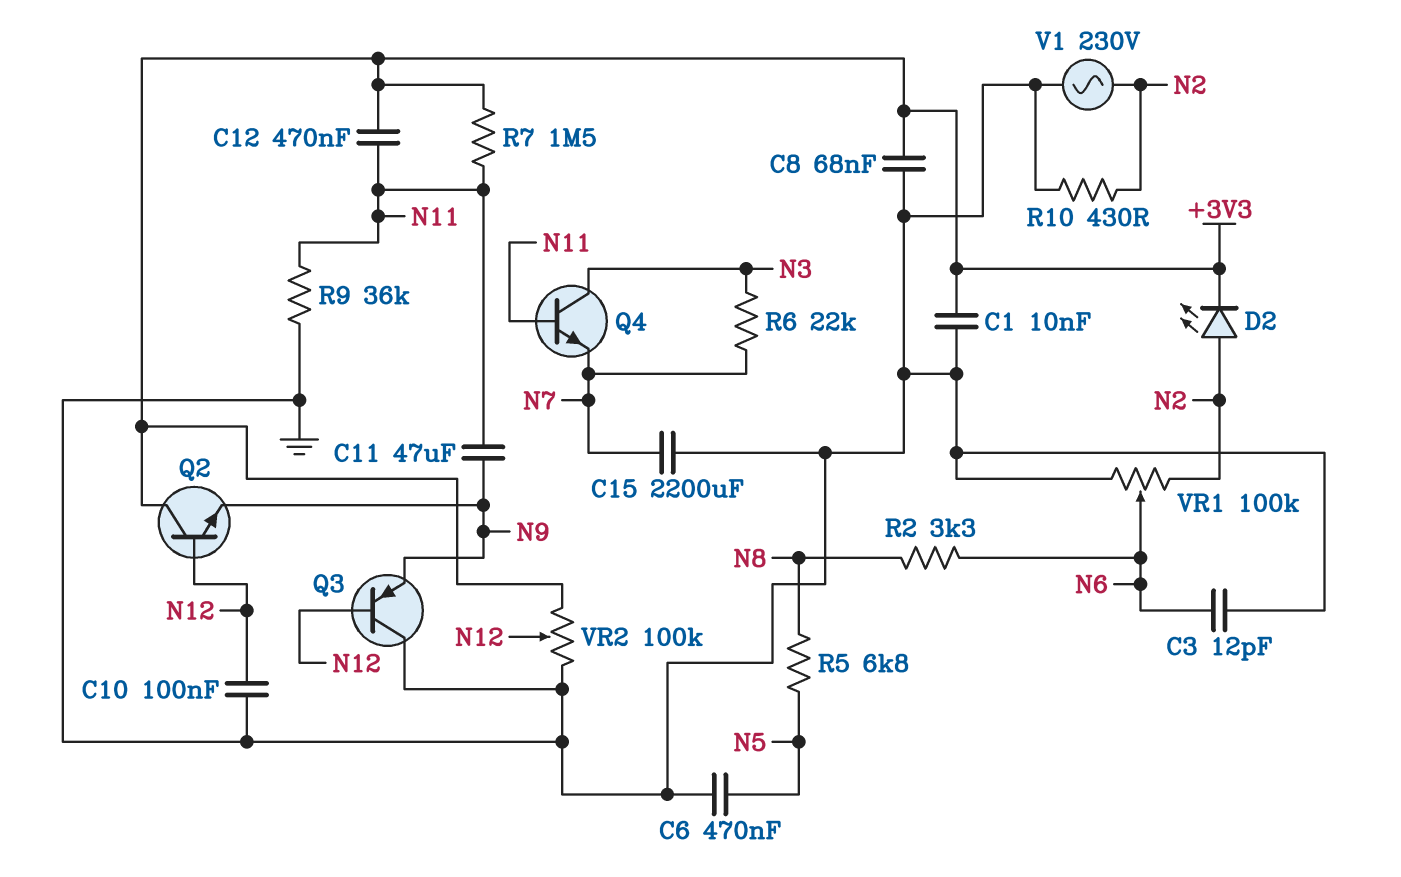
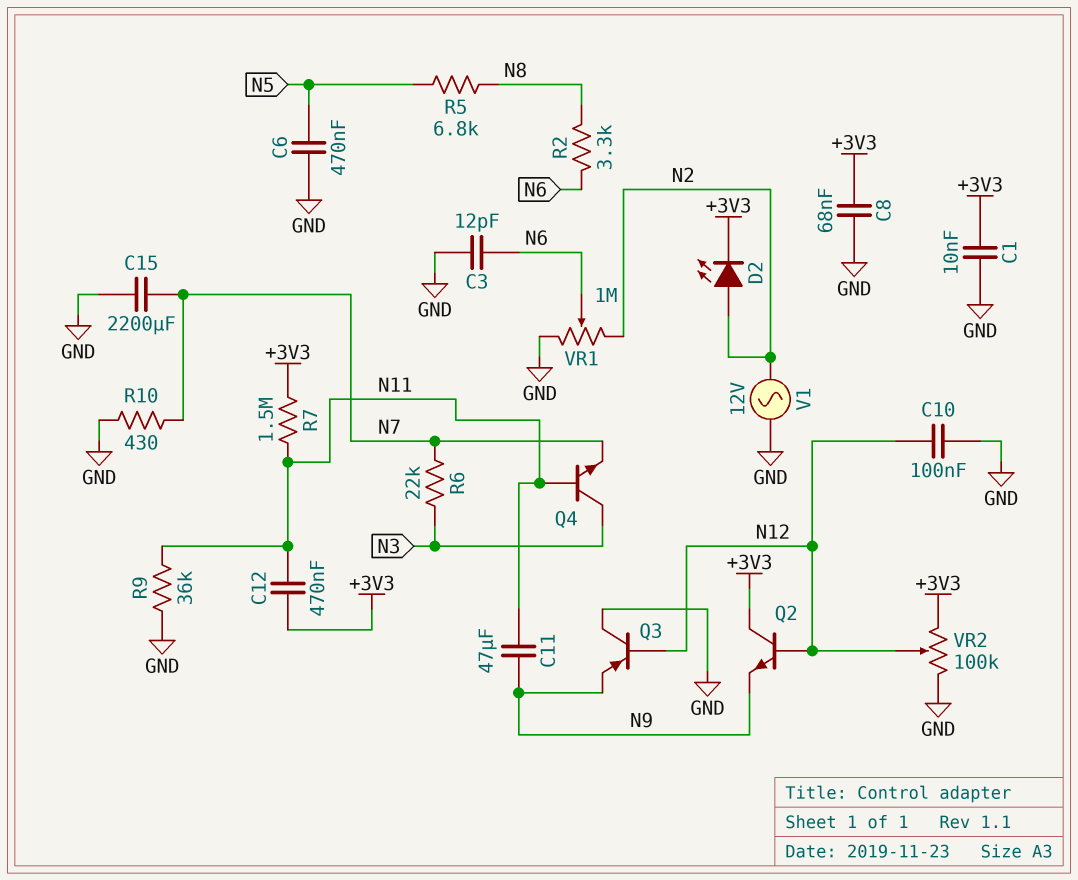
R10: 430 (GND, N2) -> 430 (GND, N7)
V1: AC 230V (GND, N2) -> AC 12V (GND, N2)
VR1: 100k (GND, N2, wiper N6) -> 1M (GND, N2, wiper N6)

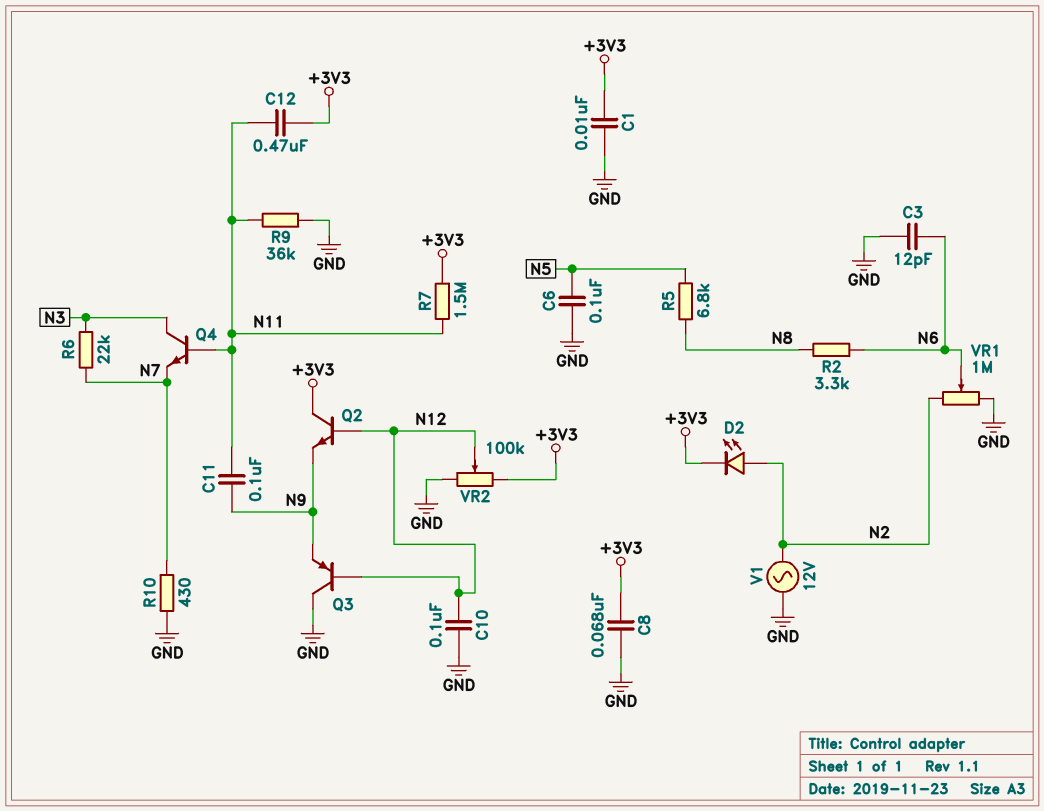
C6: 470nF (GND, N5) -> 100nF (GND, N5)
C11: 47uF (N9, N11) -> 100nF (N9, N11)
C15: 2200uF (GND, N7) -> none

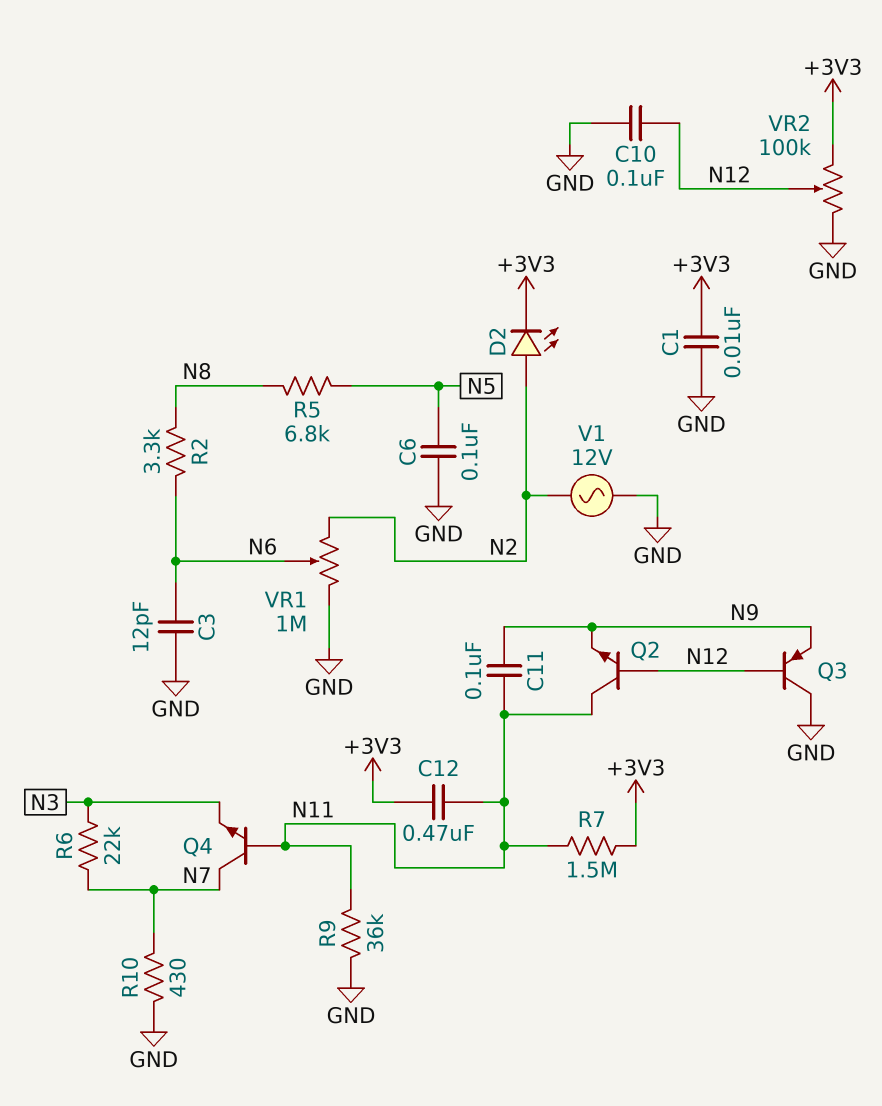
C8: 68nF (+3V3, GND) -> none
Q2: NPN (B N12, C +3V3, E N9) -> NPN (B N12, C N11, E N9)
Q4: NPN (B N11, C N3, E N7) -> NPN (B N11, C N7, E N3)

